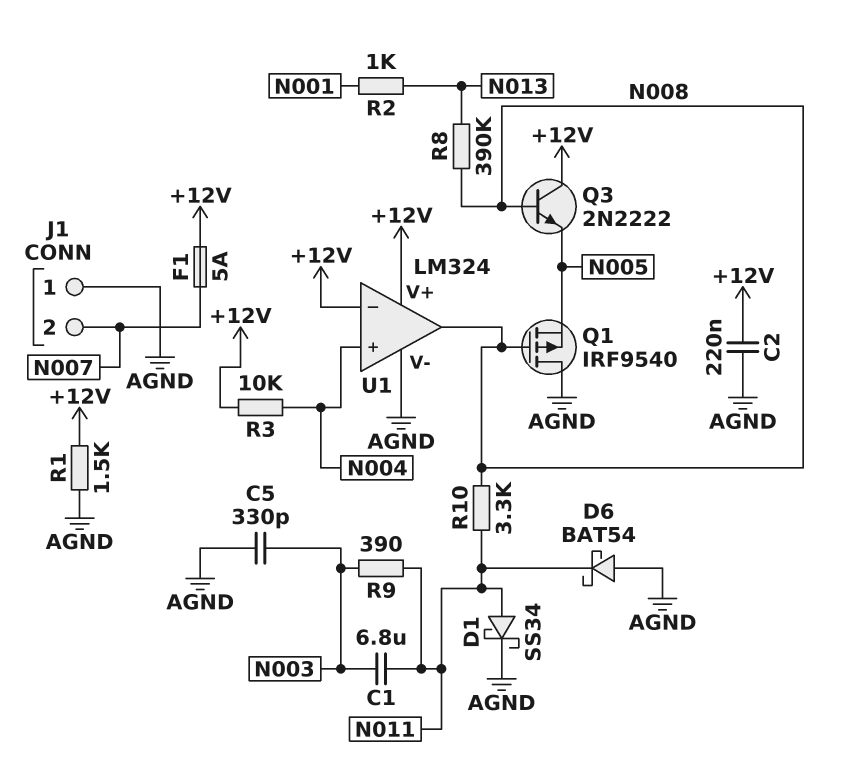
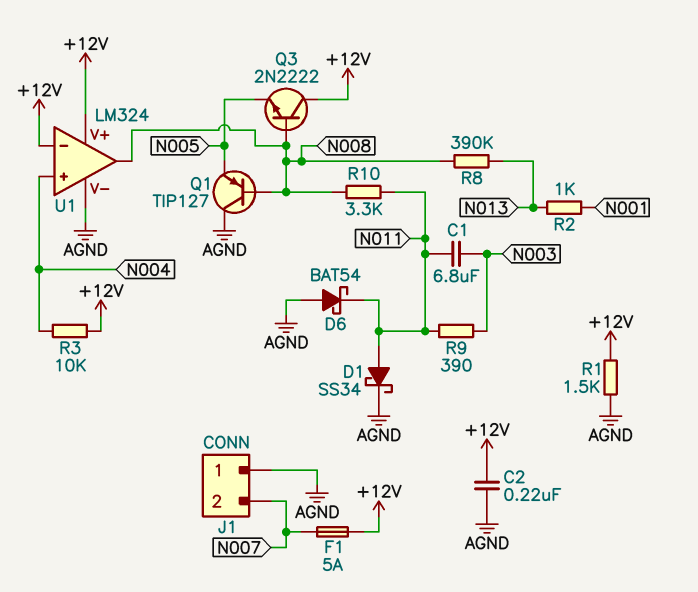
C5: 330pF (AGND, N003) -> none
Q1: PMOS IRF9540 (G N008, D AGND, S N005) -> PNP TIP127 (B N008, C AGND, E N005)

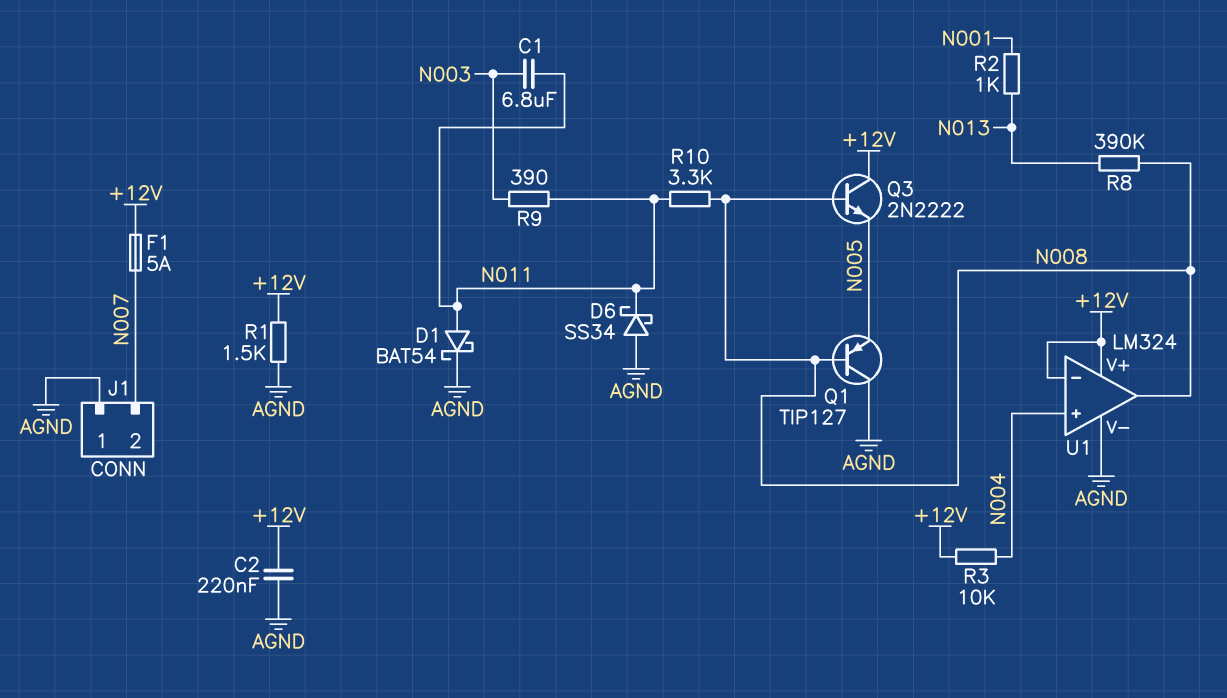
D1: schottky SS34 (A N011, K AGND) -> schottky BAT54 (A N011, K AGND)
D6: schottky BAT54 (A AGND, K N011) -> schottky SS34 (A AGND, K N011)

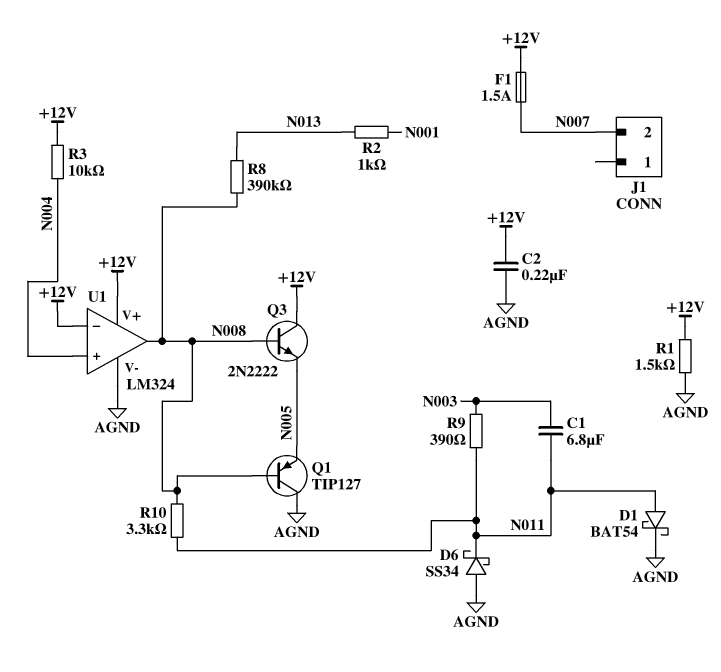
F1: 5A (+12V, N007) -> 1.5A (+12V, N007)
J1 pin 1: AGND -> none

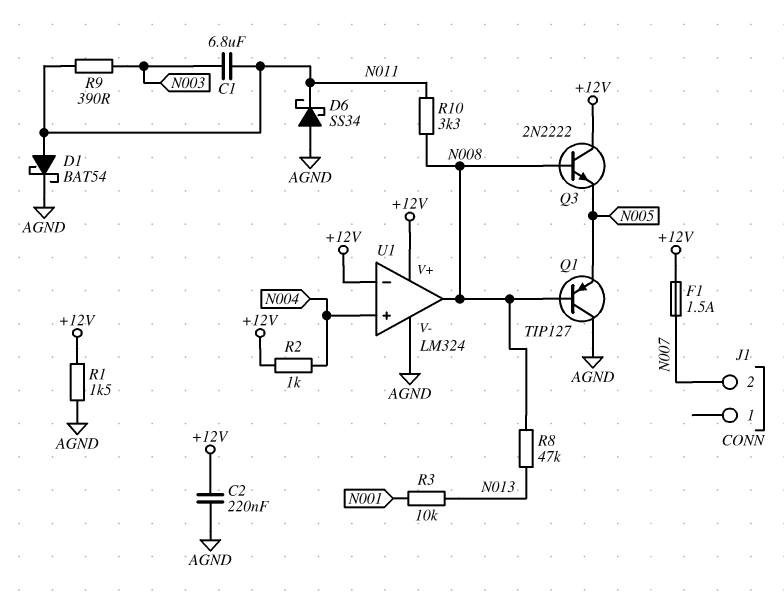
R2: 1k (N001, N013) -> 1k (+12V, N004)
R3: 10k (+12V, N004) -> 10k (N001, N013)
R8: 390k (N008, N013) -> 47k (N008, N013)

